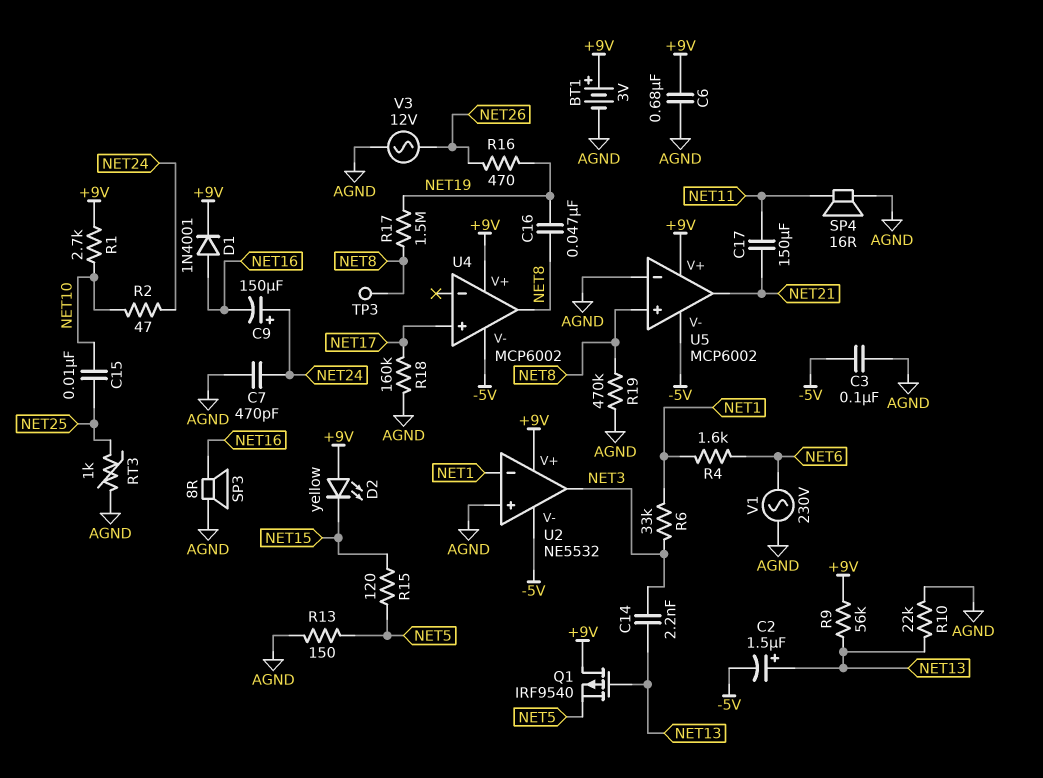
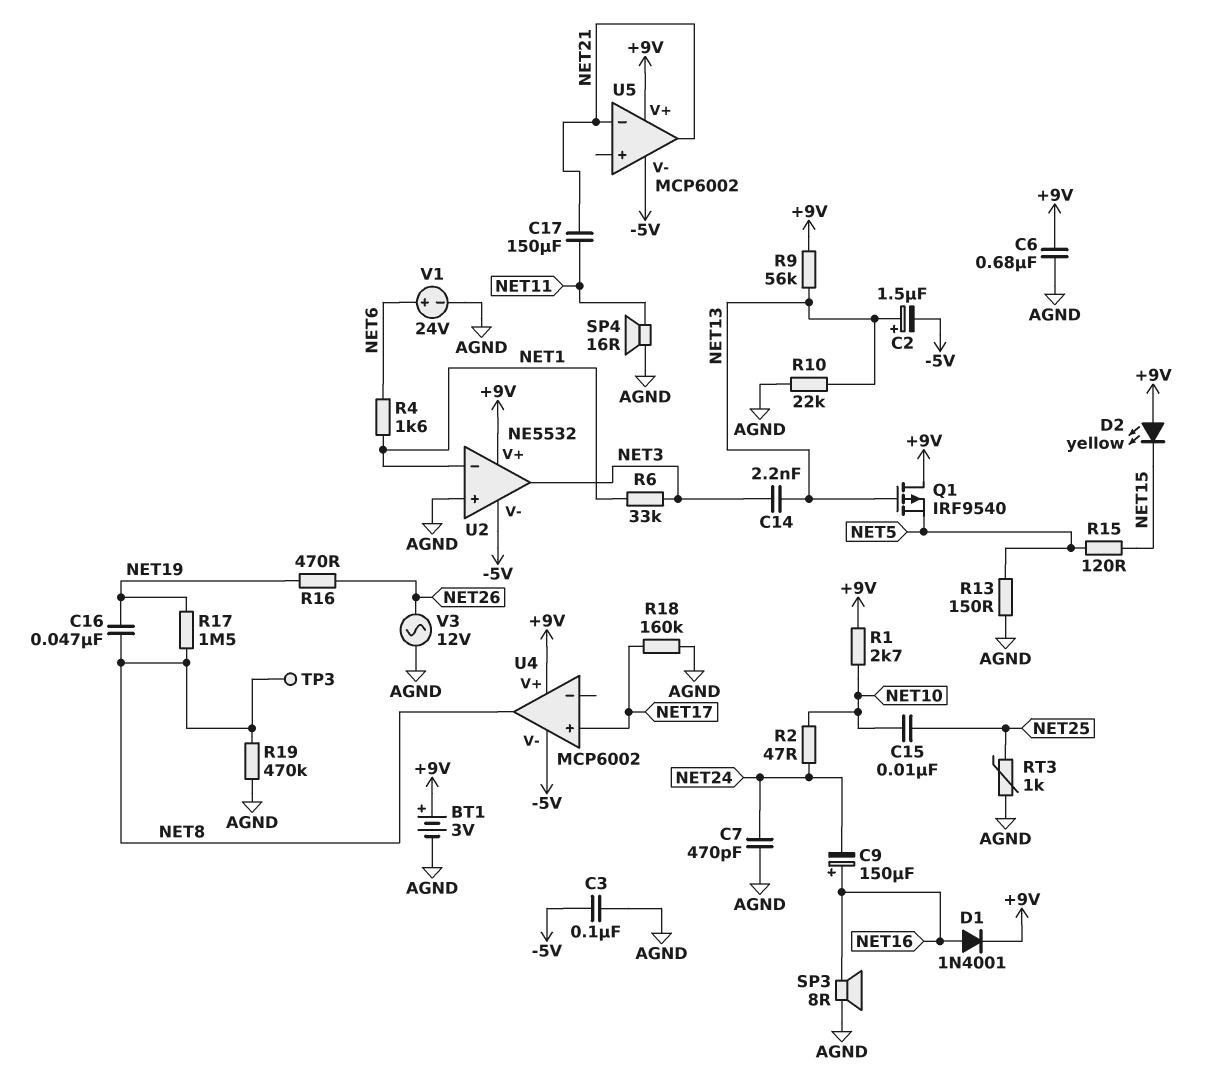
C9: 150uF (plus NET24, minus NET16) -> 150uF (plus NET16, minus NET24)
U5 pin in+: NET8 -> none
U5 pin in-: AGND -> NET21
V1: AC 230V (AGND, NET6) -> 24V (plus NET6, minus AGND)

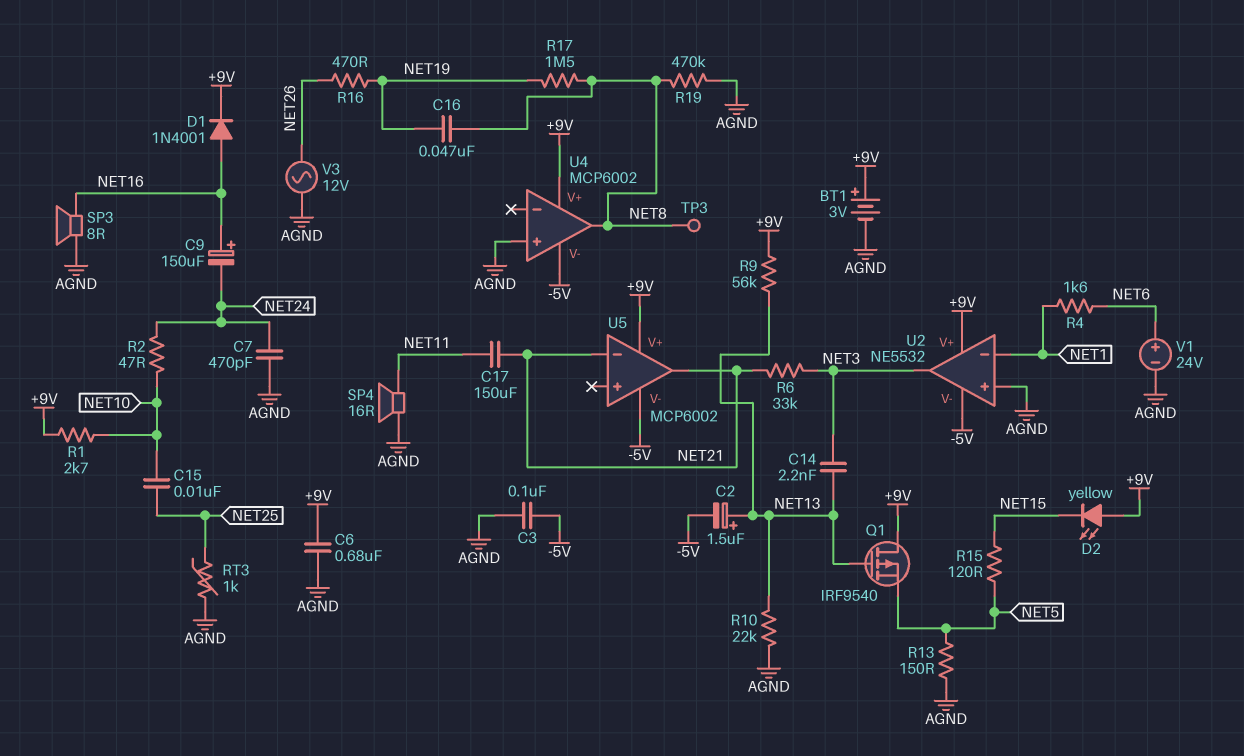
R6: 33k (NET1, NET3) -> 33k (NET3, NET21)
R18: 160k (AGND, NET17) -> none
U4 pin in+: NET17 -> AGND

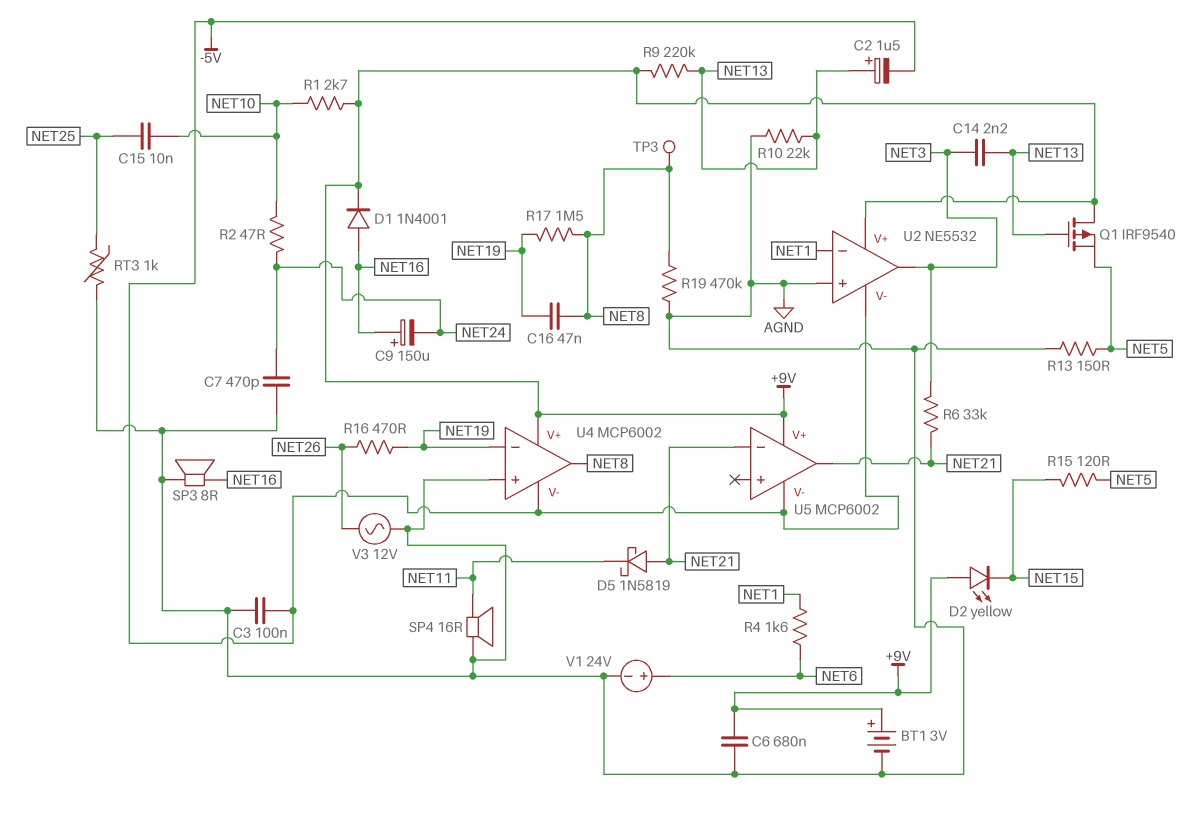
C17: 150uF (NET11, NET21) -> none
D5: none -> schottky 1N5819 (A NET21, K NET11)
R9: 56k (+9V, NET13) -> 220k (+9V, NET13)
U4 pin in-: none -> NET19

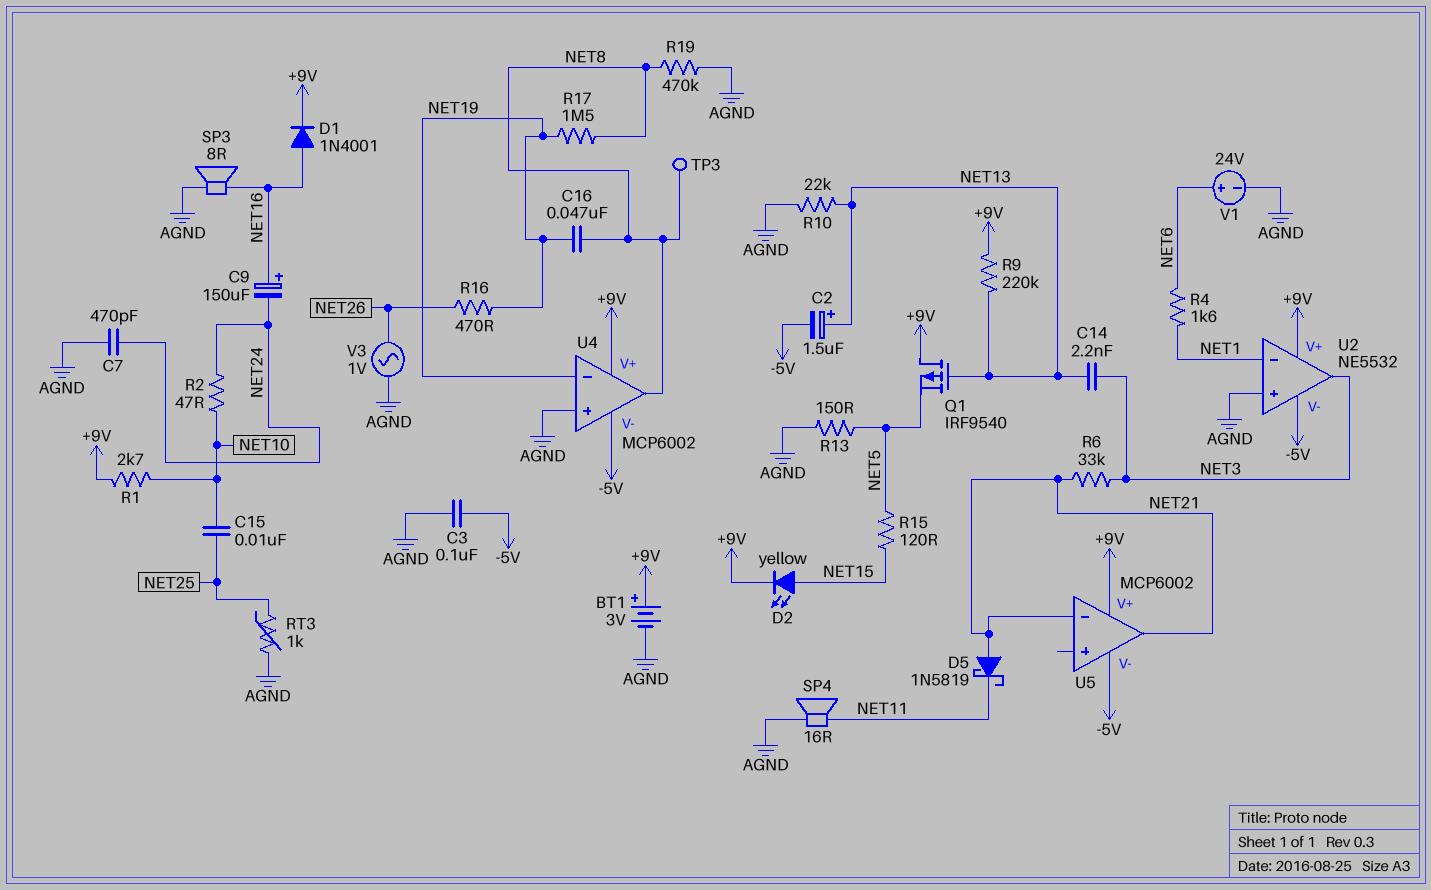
C6: 680nF (+9V, AGND) -> none
D2: LED yellow (A +9V, K NET15) -> LED yellow (A NET15, K +9V)
V3: AC 12V (AGND, NET26) -> AC 1V (AGND, NET26)

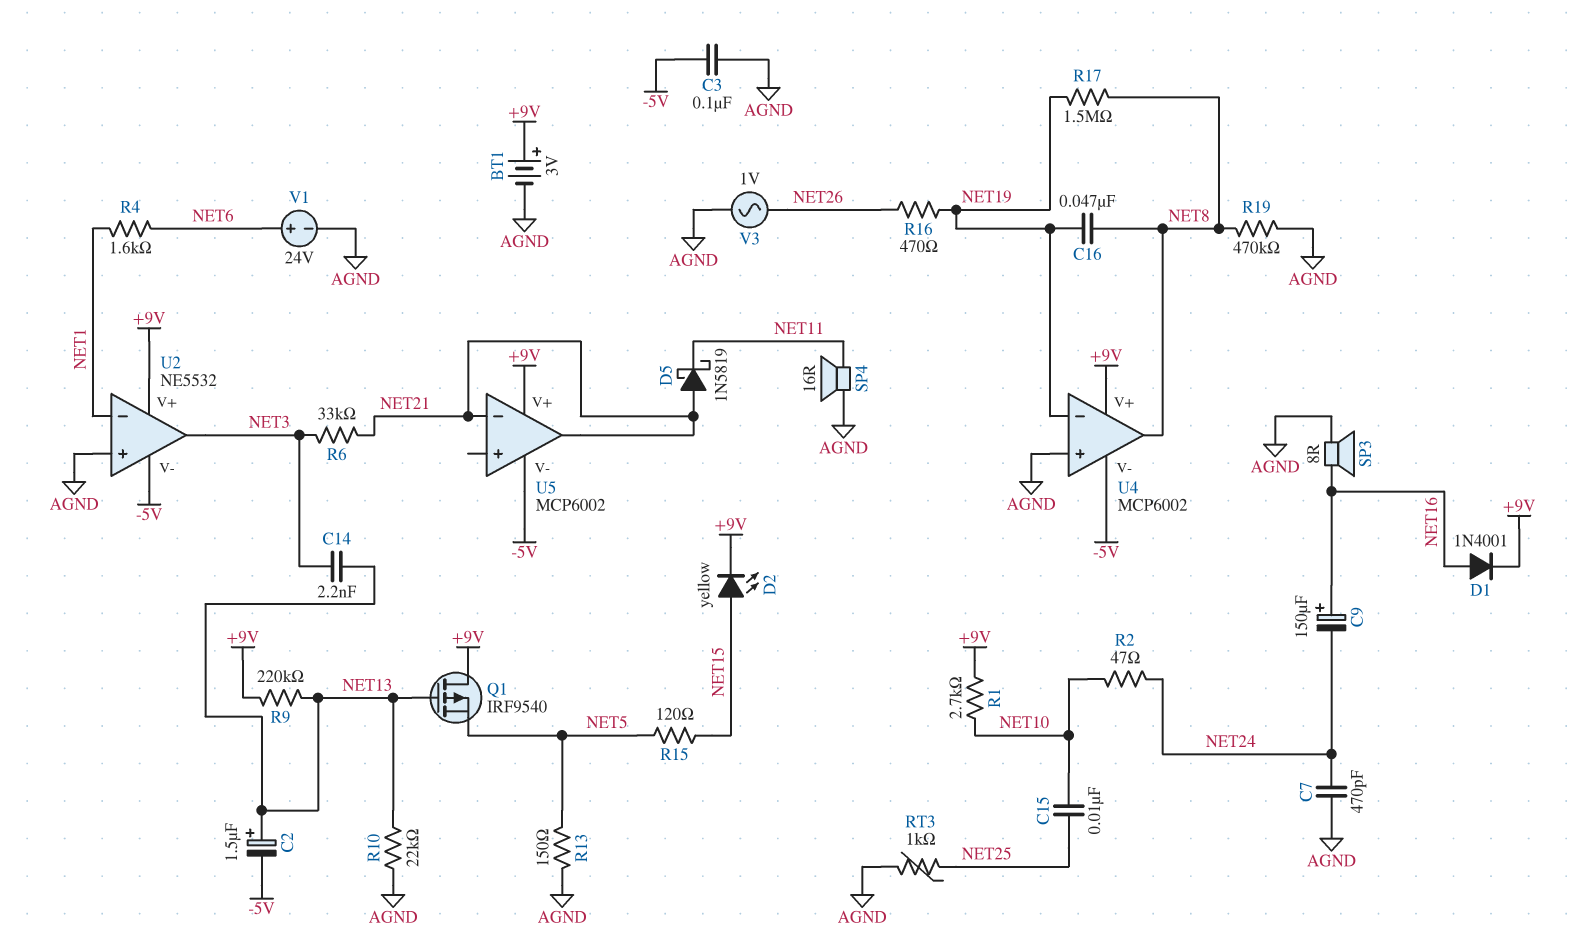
TP3: test point (NET8) -> none

